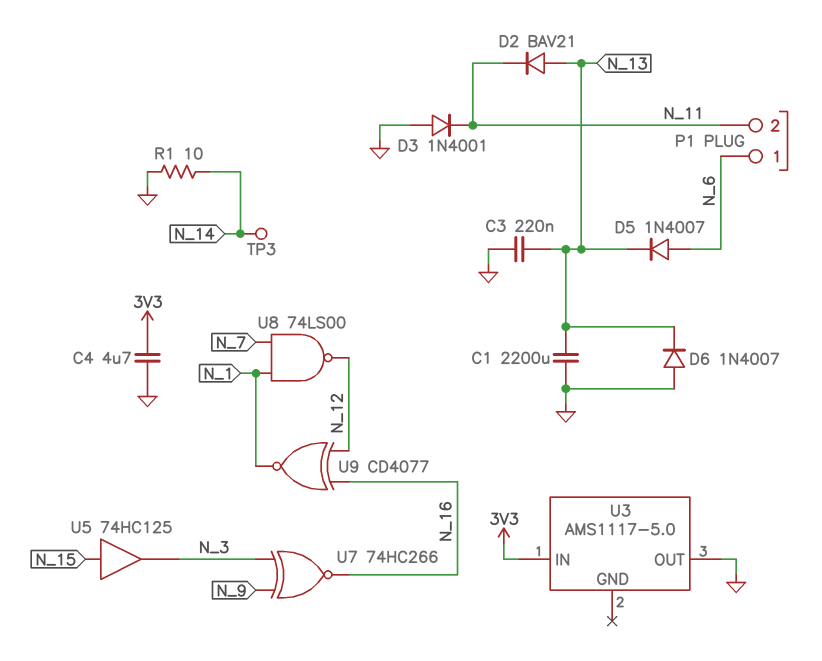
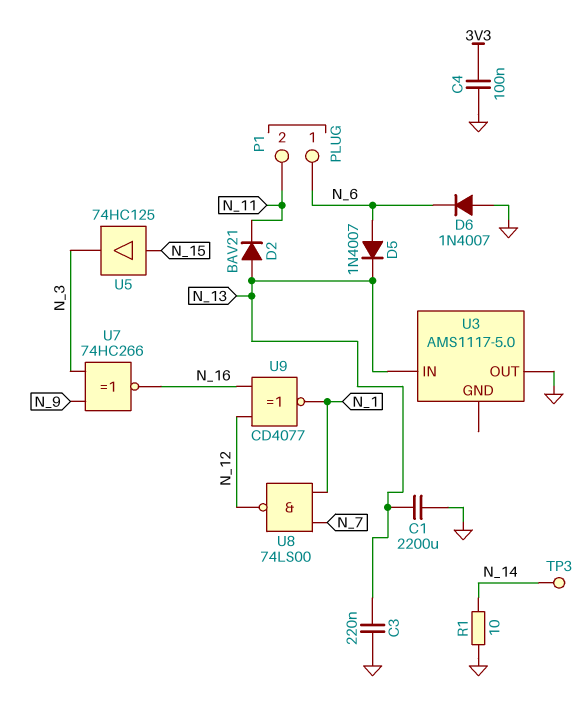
C4: 4.7uF (3V3, GND) -> 100nF (3V3, GND)
D3: diode 1N4001 (A GND, K N_11) -> none
D6: diode 1N4007 (A GND, K N_13) -> diode 1N4007 (A GND, K N_6)
U3 pin IN: 3V3 -> N_13

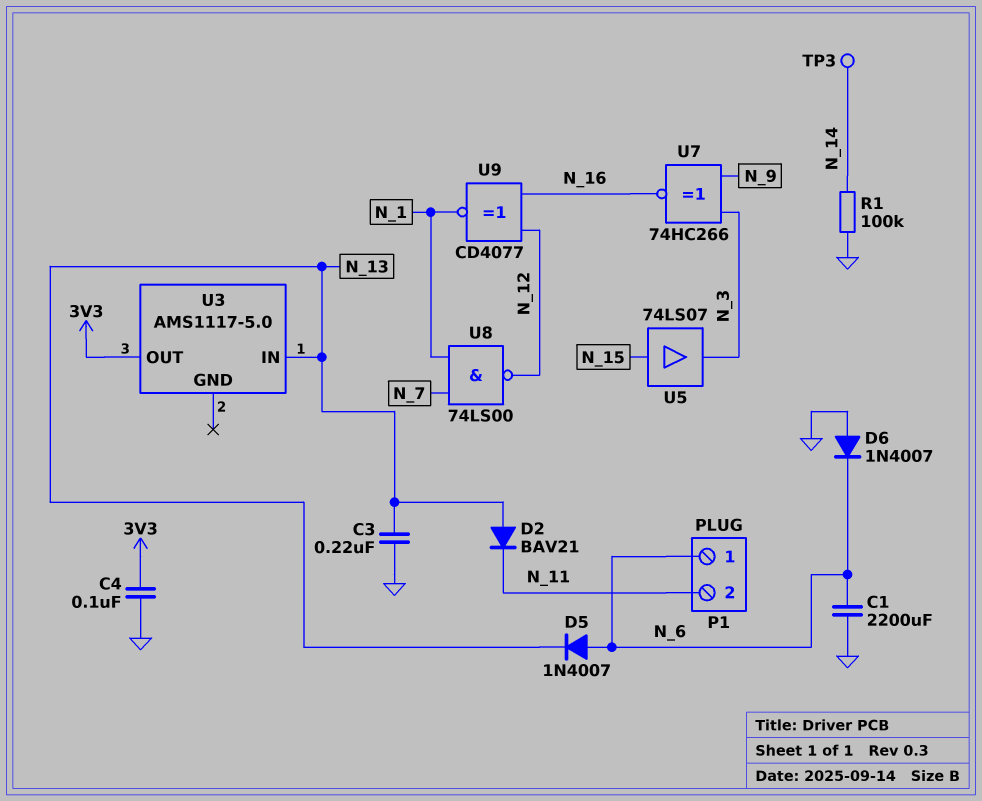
C1: 2200uF (GND, N_13) -> 2200uF (GND, N_6)
R1: 10 (GND, N_14) -> 100k (GND, N_14)
U3 pin OUT: GND -> 3V3
U5: buffer 74HC125 (in N_15, out N_3) -> buffer 74LS07 (in N_15, out N_3)

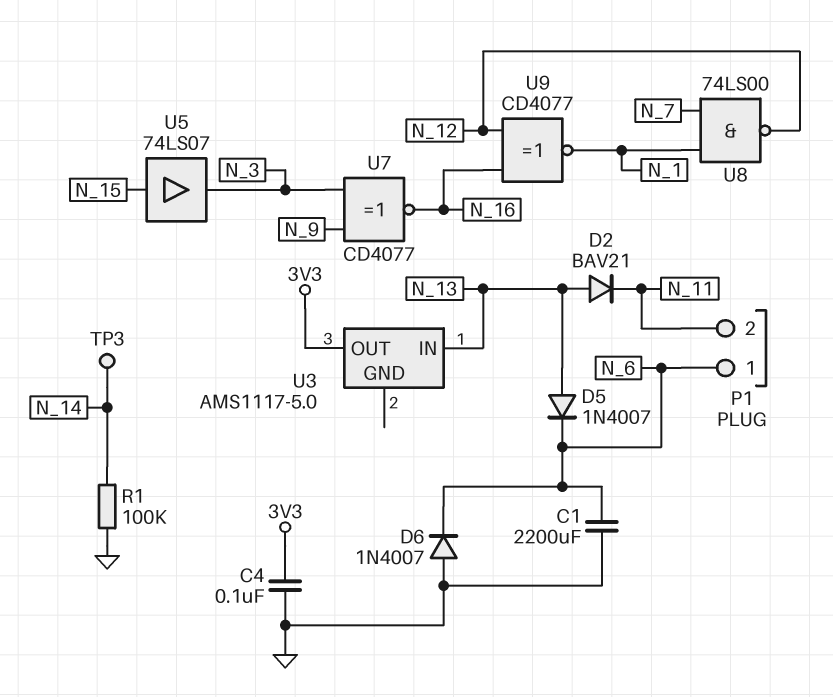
C3: 220nF (GND, N_13) -> none
D5: diode 1N4007 (A N_6, K N_13) -> diode 1N4007 (A N_13, K N_6)
U7: XNOR 74HC266 (in N_3, in N_9, out N_16) -> XNOR CD4077 (in N_3, in N_9, out N_16)

